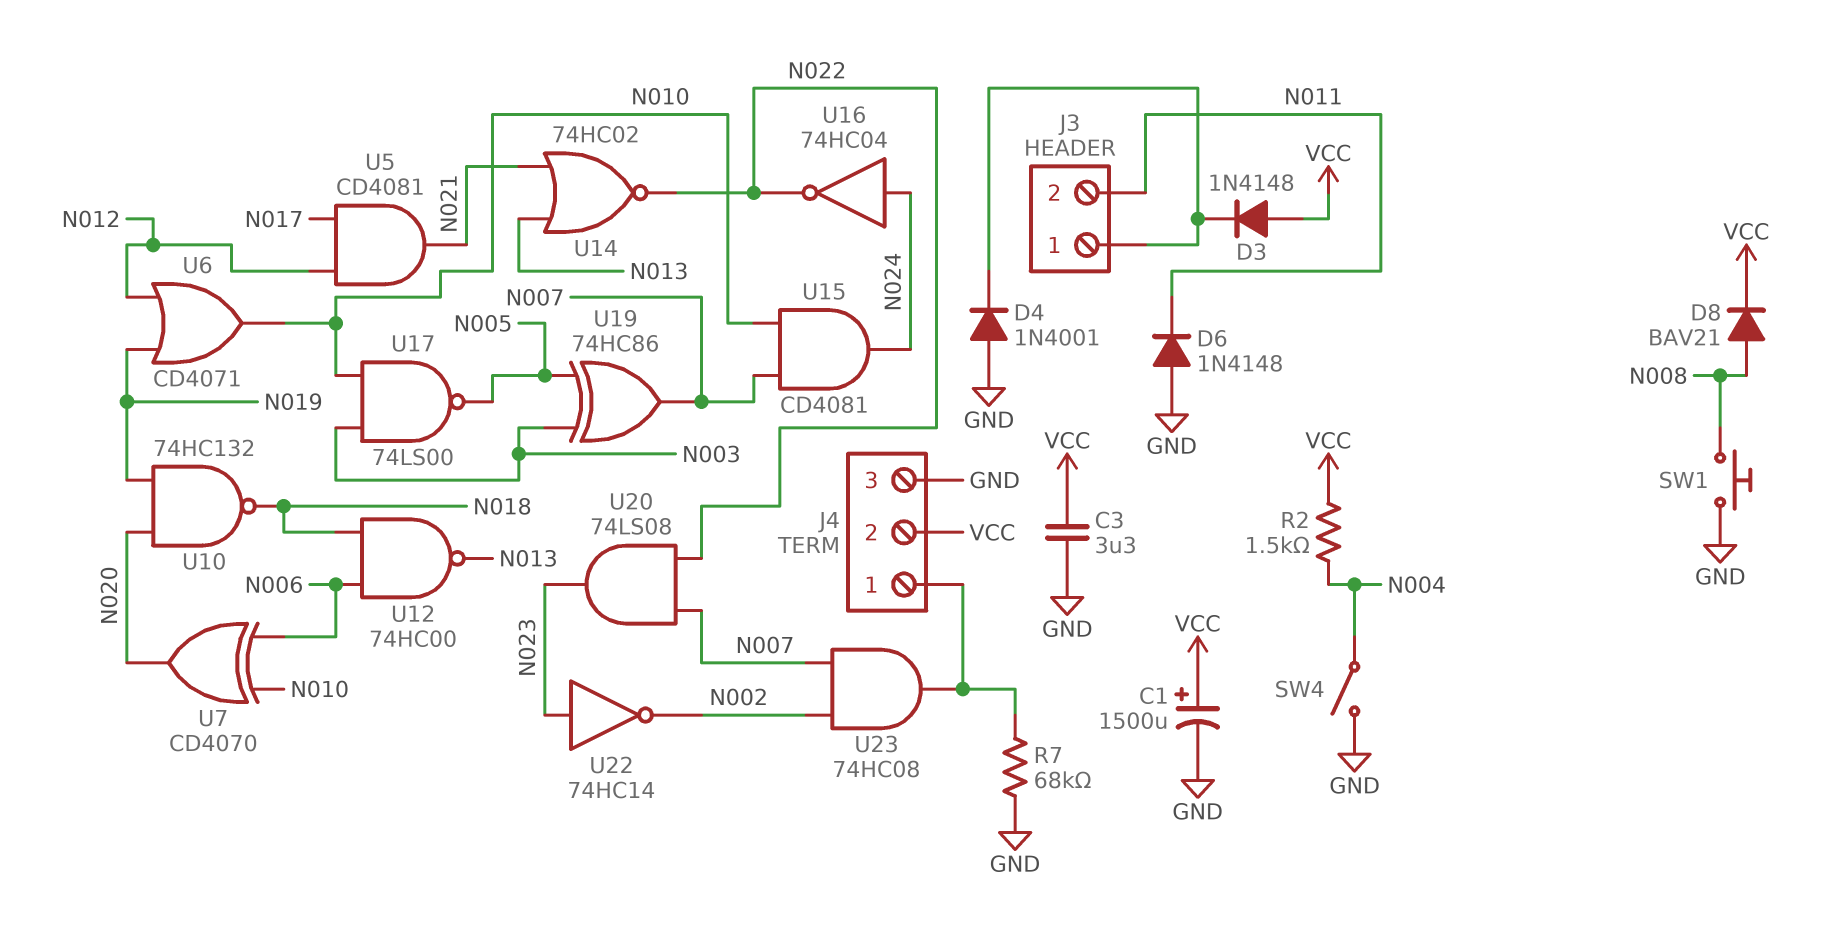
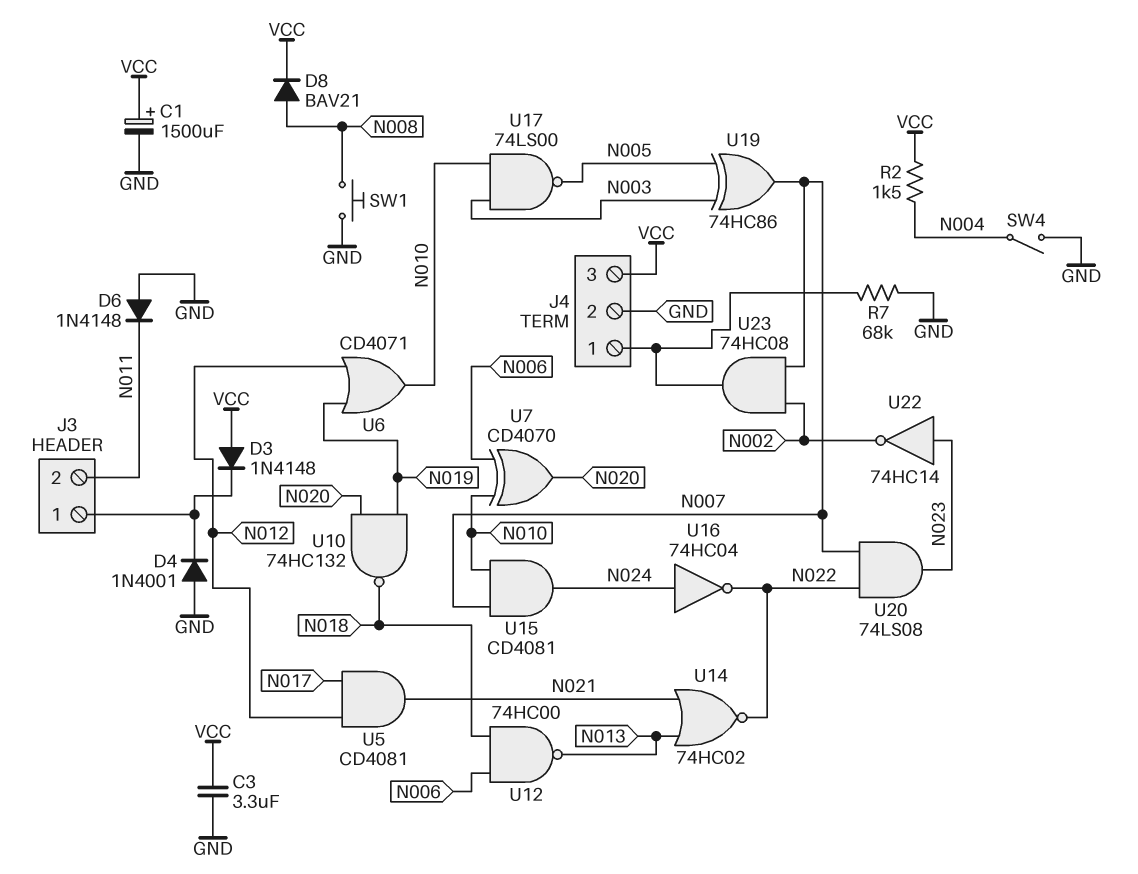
J4 pin 2: VCC -> GND
J4 pin 3: GND -> VCC

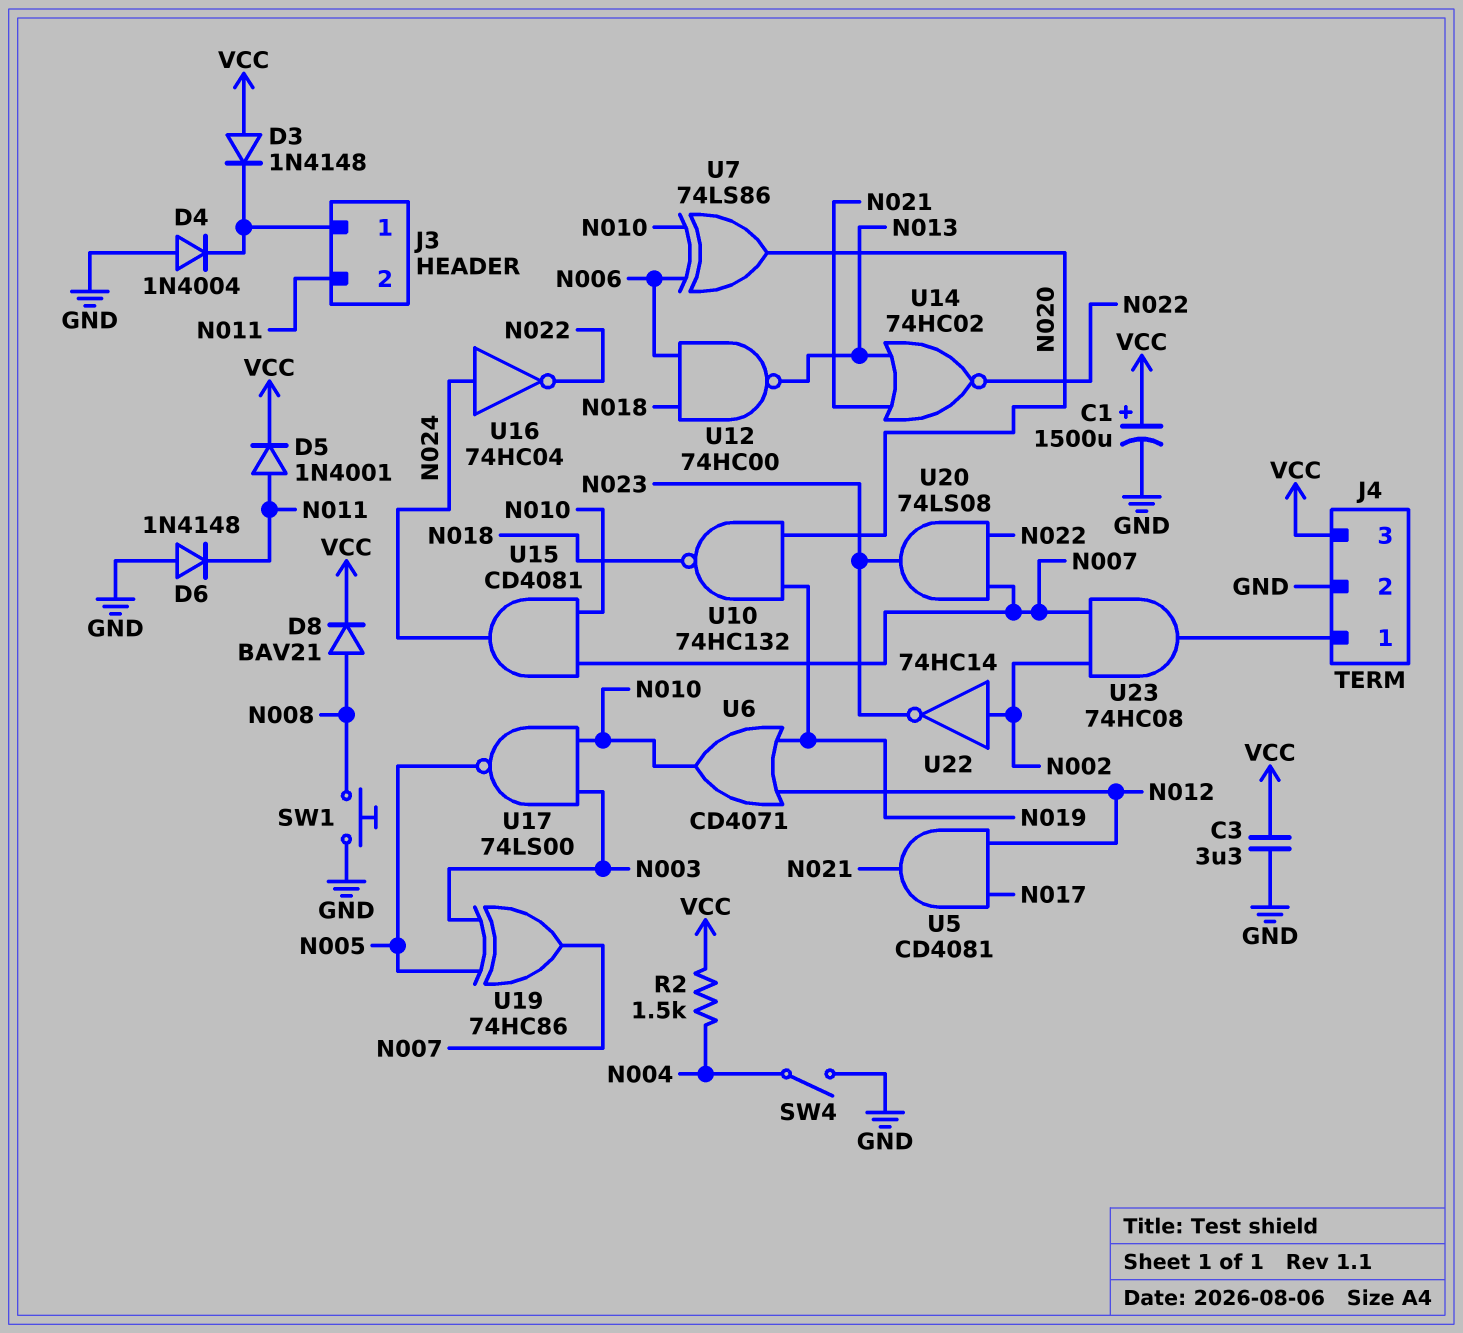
D4: diode 1N4001 (A GND, K J3/1) -> diode 1N4004 (A GND, K J3/1)
D5: none -> diode 1N4001 (A N011, K VCC)
R7: 68k (GND, J4/1) -> none
U7: XOR CD4070 (in N006, in N010, out N020) -> XOR 74LS86 (in N006, in N010, out N020)
U22: NOT 74HC14 (in N023, out N002) -> NOT 74HC14 (in N002, out N023)

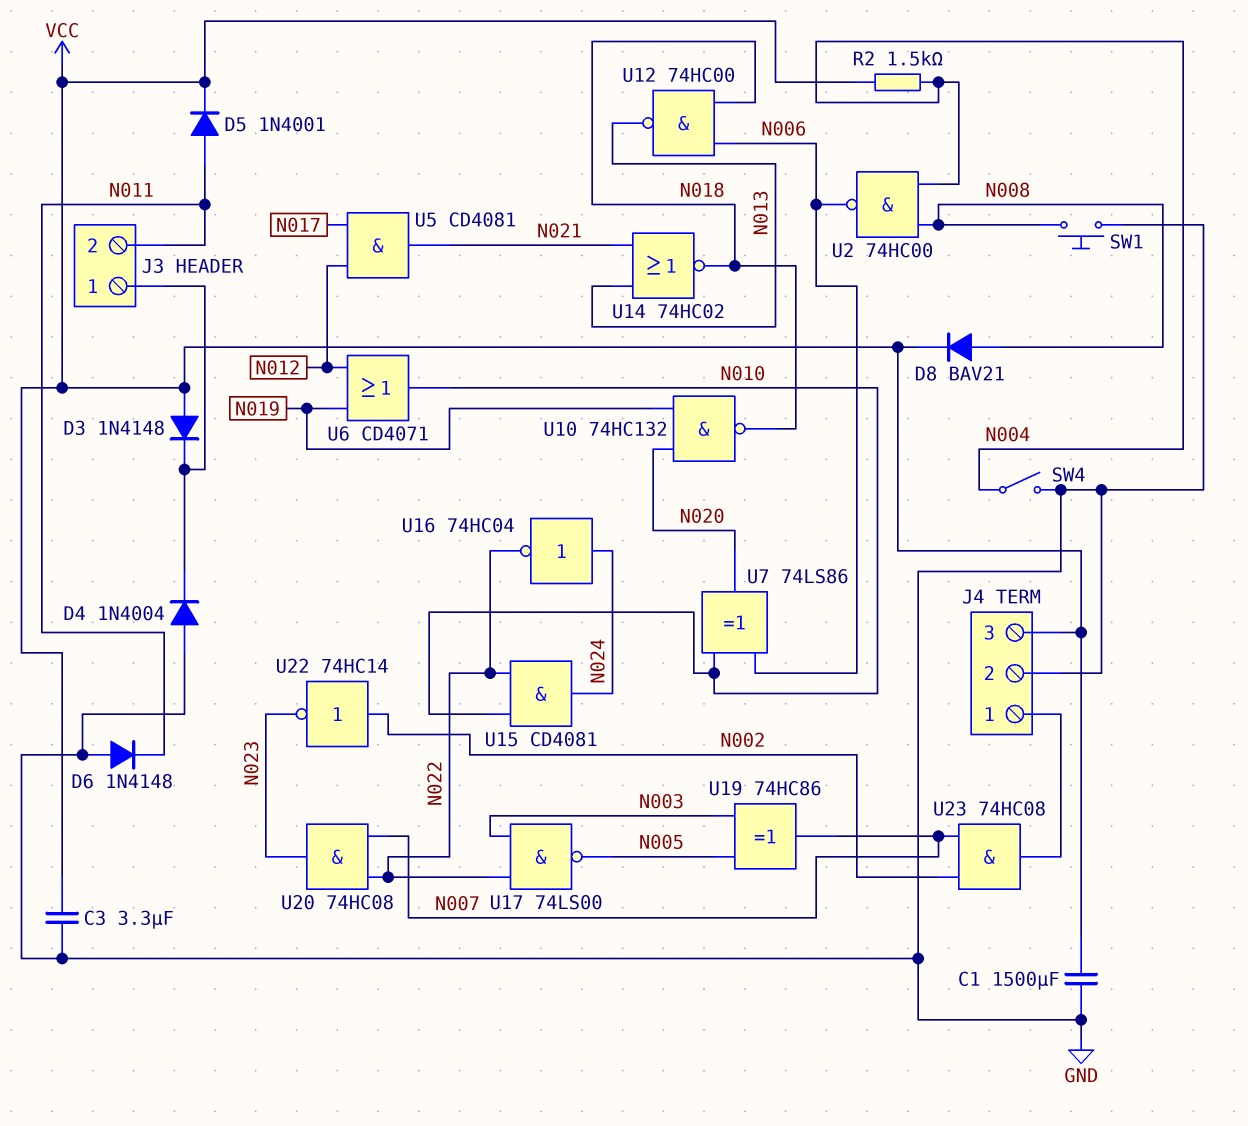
C1: 1500uF (plus VCC, minus GND) -> 1500uF (GND, VCC)
U2: none -> NAND 74HC00 (in N004, in N008, out N006)
U14: NOR 74HC02 (in N013, in N021, out N022) -> NOR 74HC02 (in N013, in N021, out N018)
U15: AND CD4081 (in N007, in N010, out N024) -> AND CD4081 (in N010, in N022, out N024)
U17: NAND 74LS00 (in N003, in N010, out N005) -> NAND 74LS00 (in N003, in N022, out N005)
U20: AND 74LS08 (in N007, in N022, out N023) -> AND 74HC08 (in N007, in N022, out N023)

